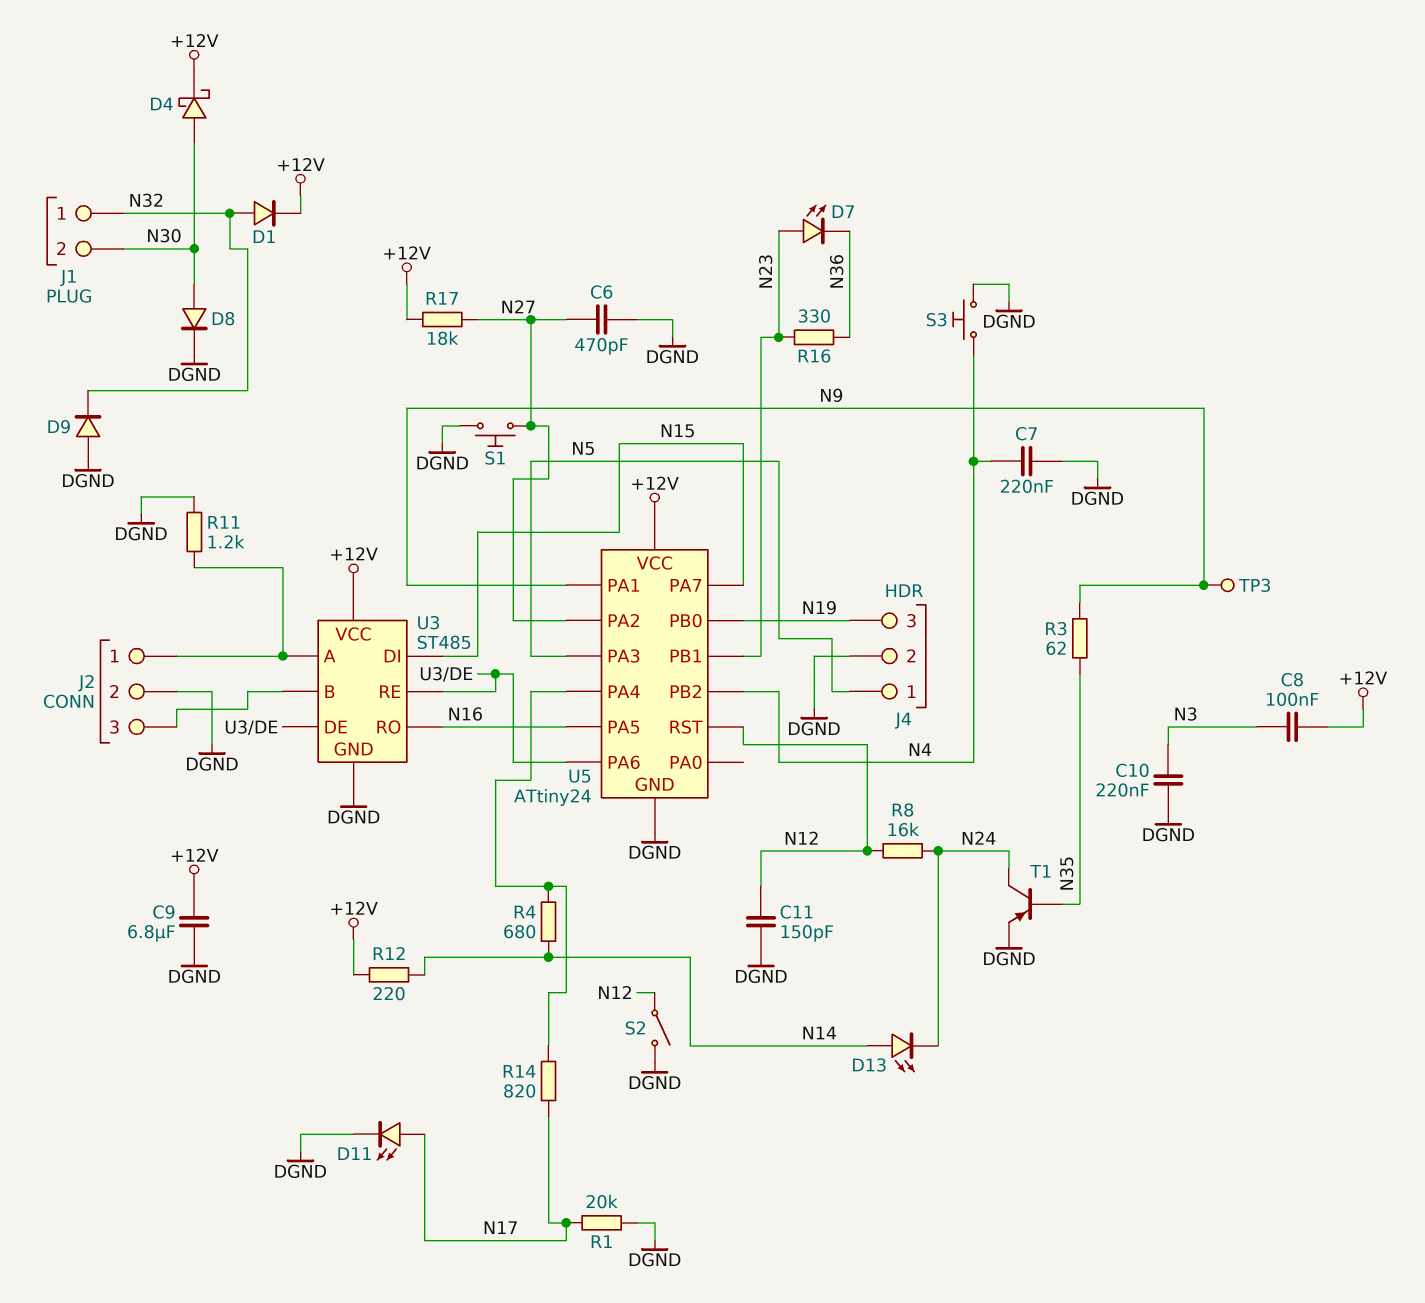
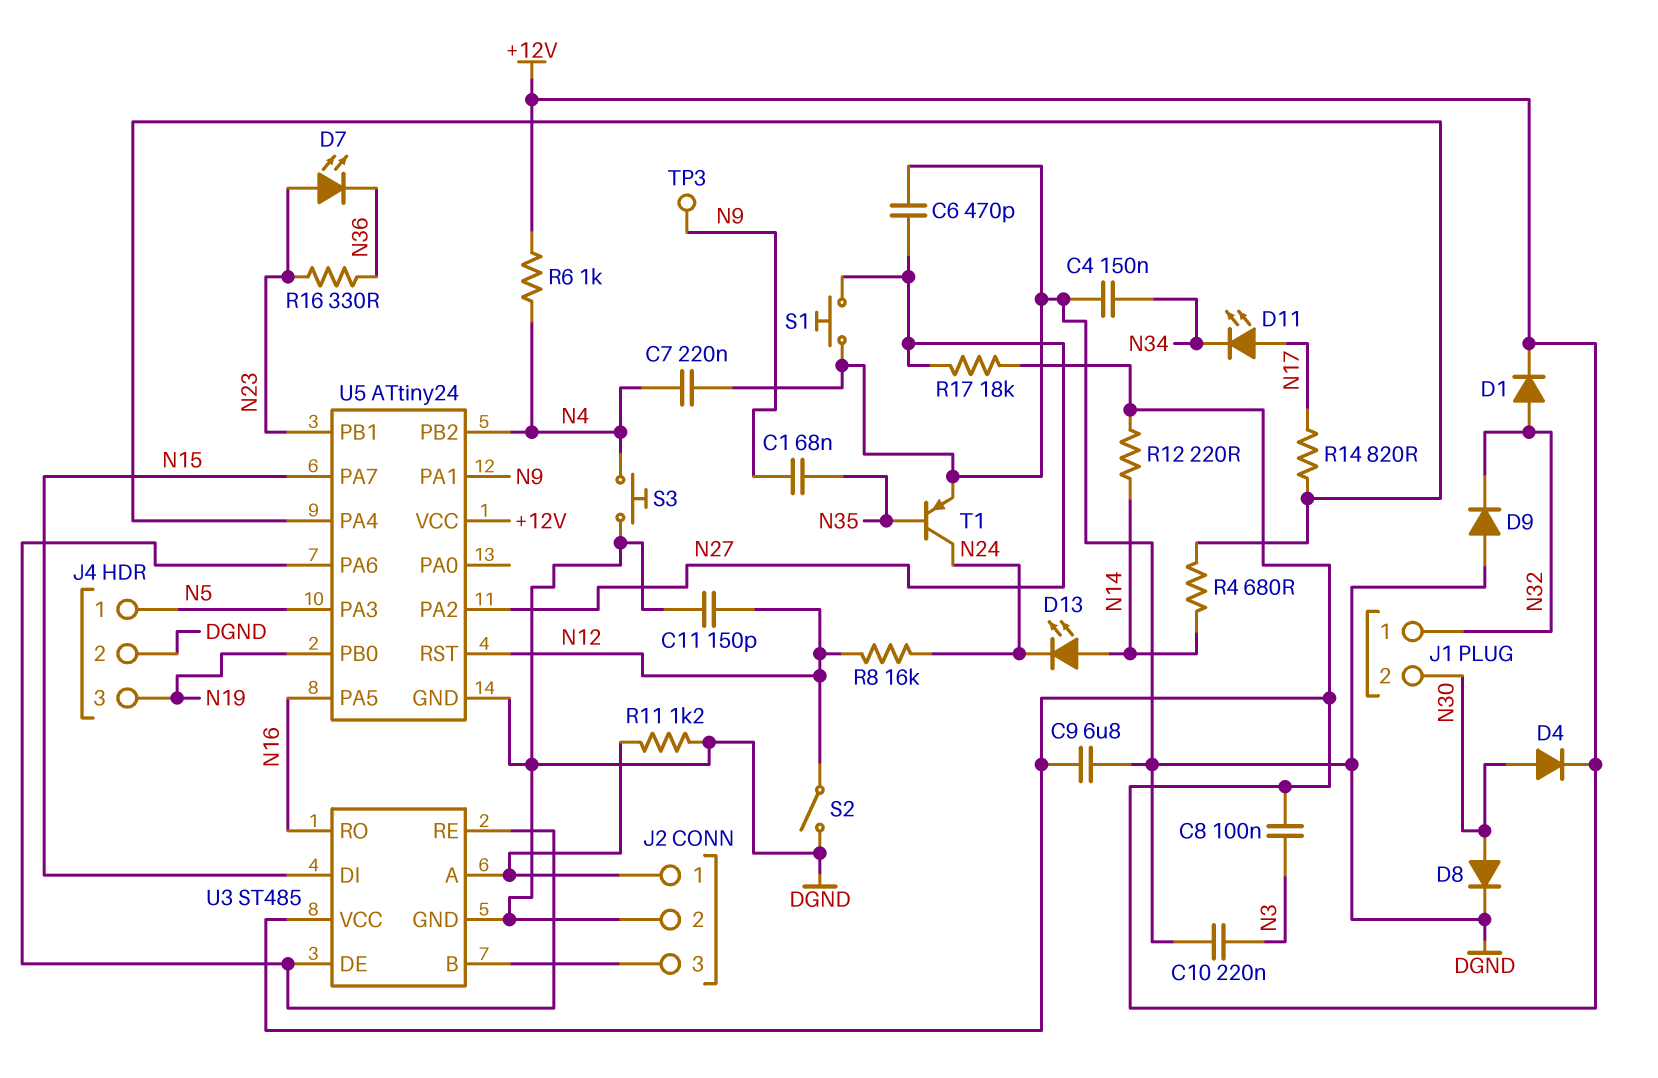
C1: none -> 68nF (N9, N35)
C4: none -> 150nF (DGND, N34)
D4: schottky (A N30, K +12V) -> diode (A N30, K +12V)
D11: LED (A N17, K DGND) -> LED (A N17, K N34)
R1: 20k (DGND, N17) -> none
R3: 62 (N9, N35) -> none
R6: none -> 1k (+12V, N4)

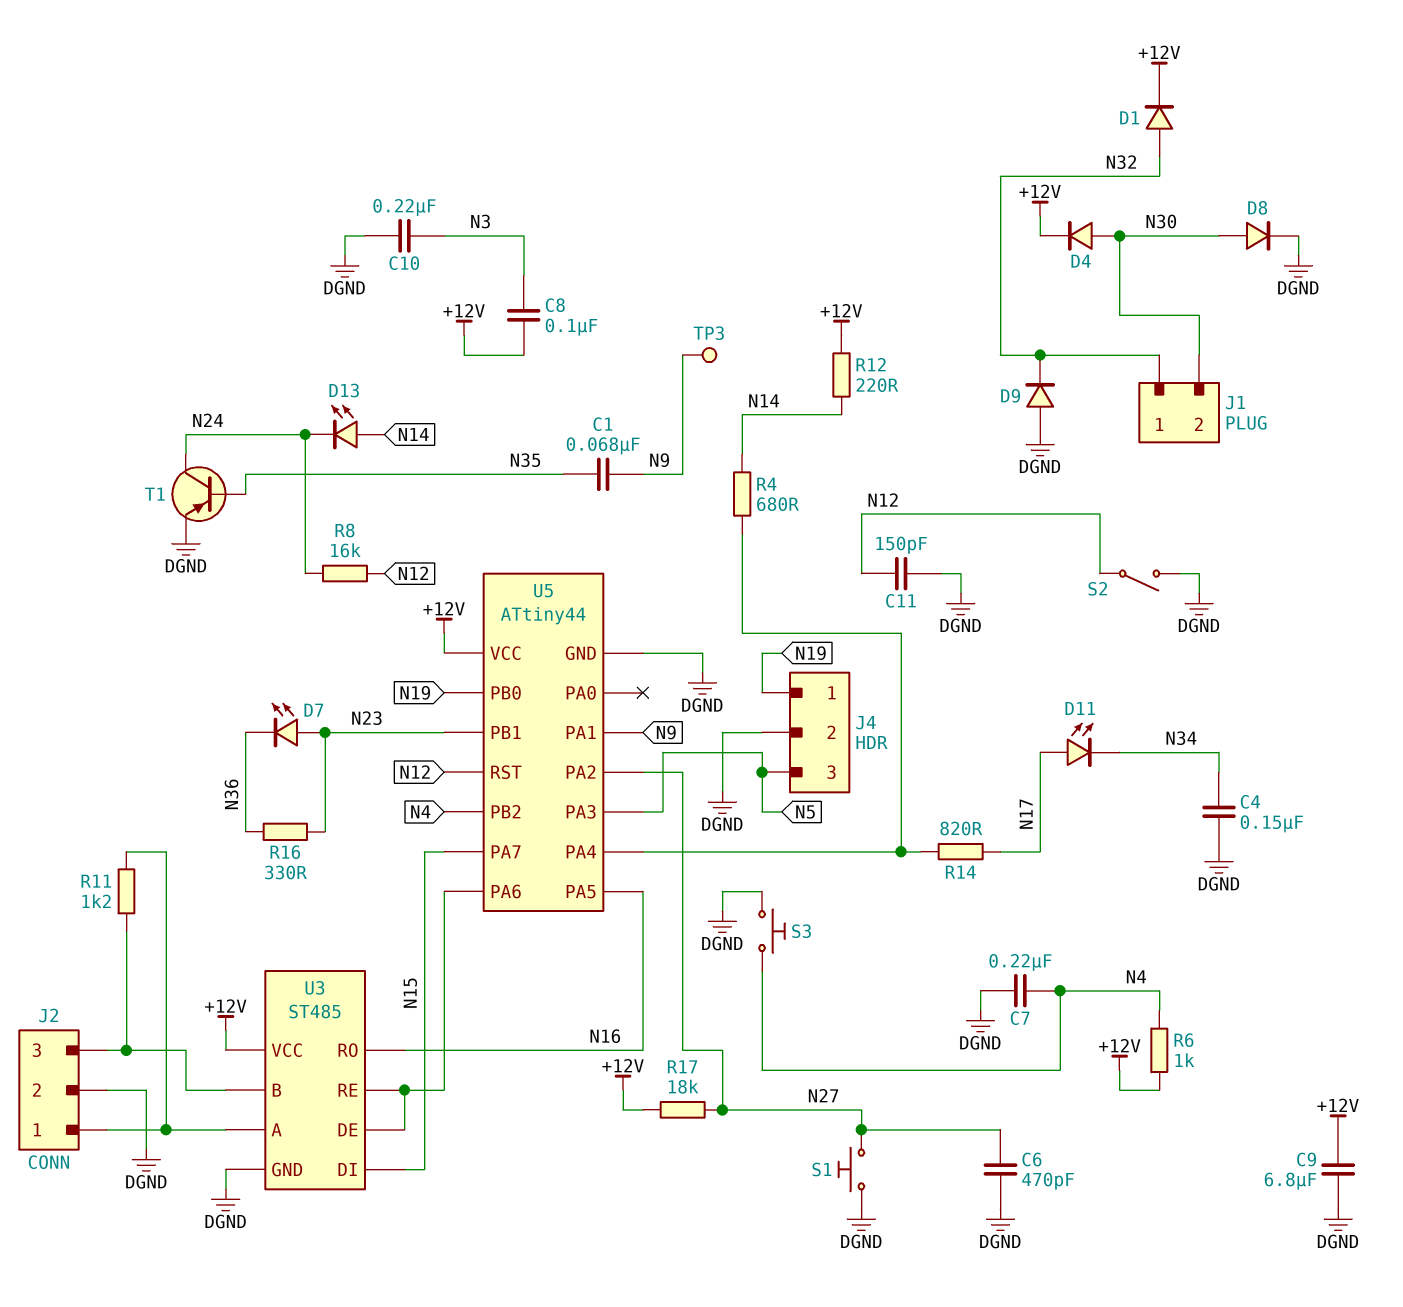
J4 pin 1: N5 -> N19
J4 pin 3: N19 -> N5
R11: 1.2k (DGND, J2/1) -> 1.2k (J2/1, J2/3)
U5: ATtiny24 -> ATtiny44

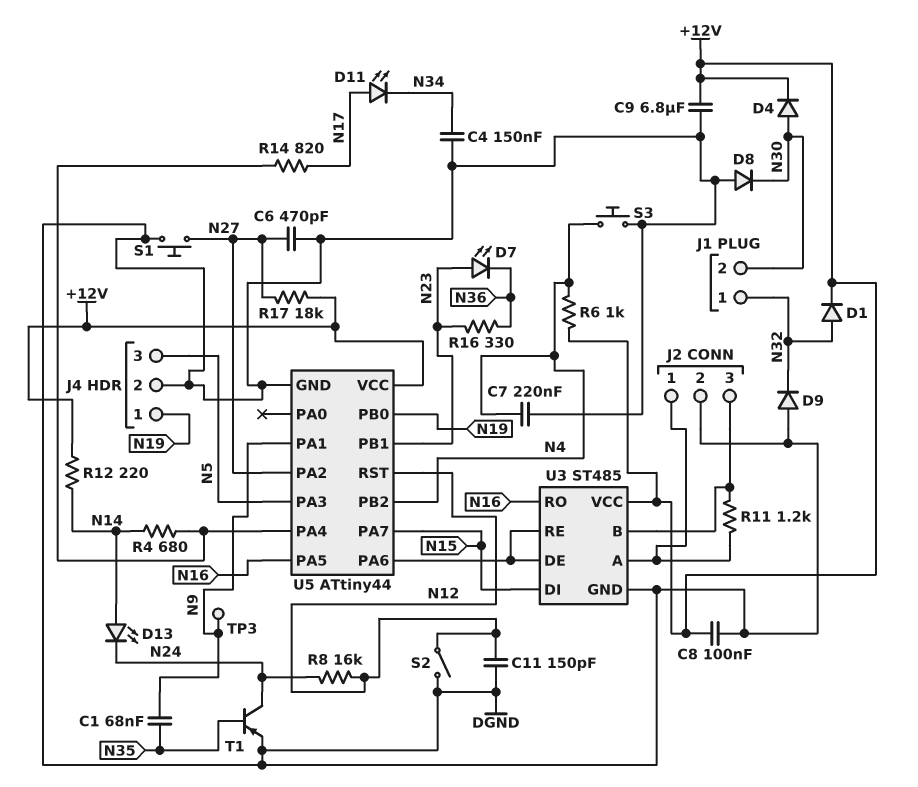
C8: 100nF (+12V, N3) -> 100nF (+12V, DGND)
C10: 220nF (DGND, N3) -> none
D8: diode (A N30, K DGND) -> diode (A DGND, K N30)

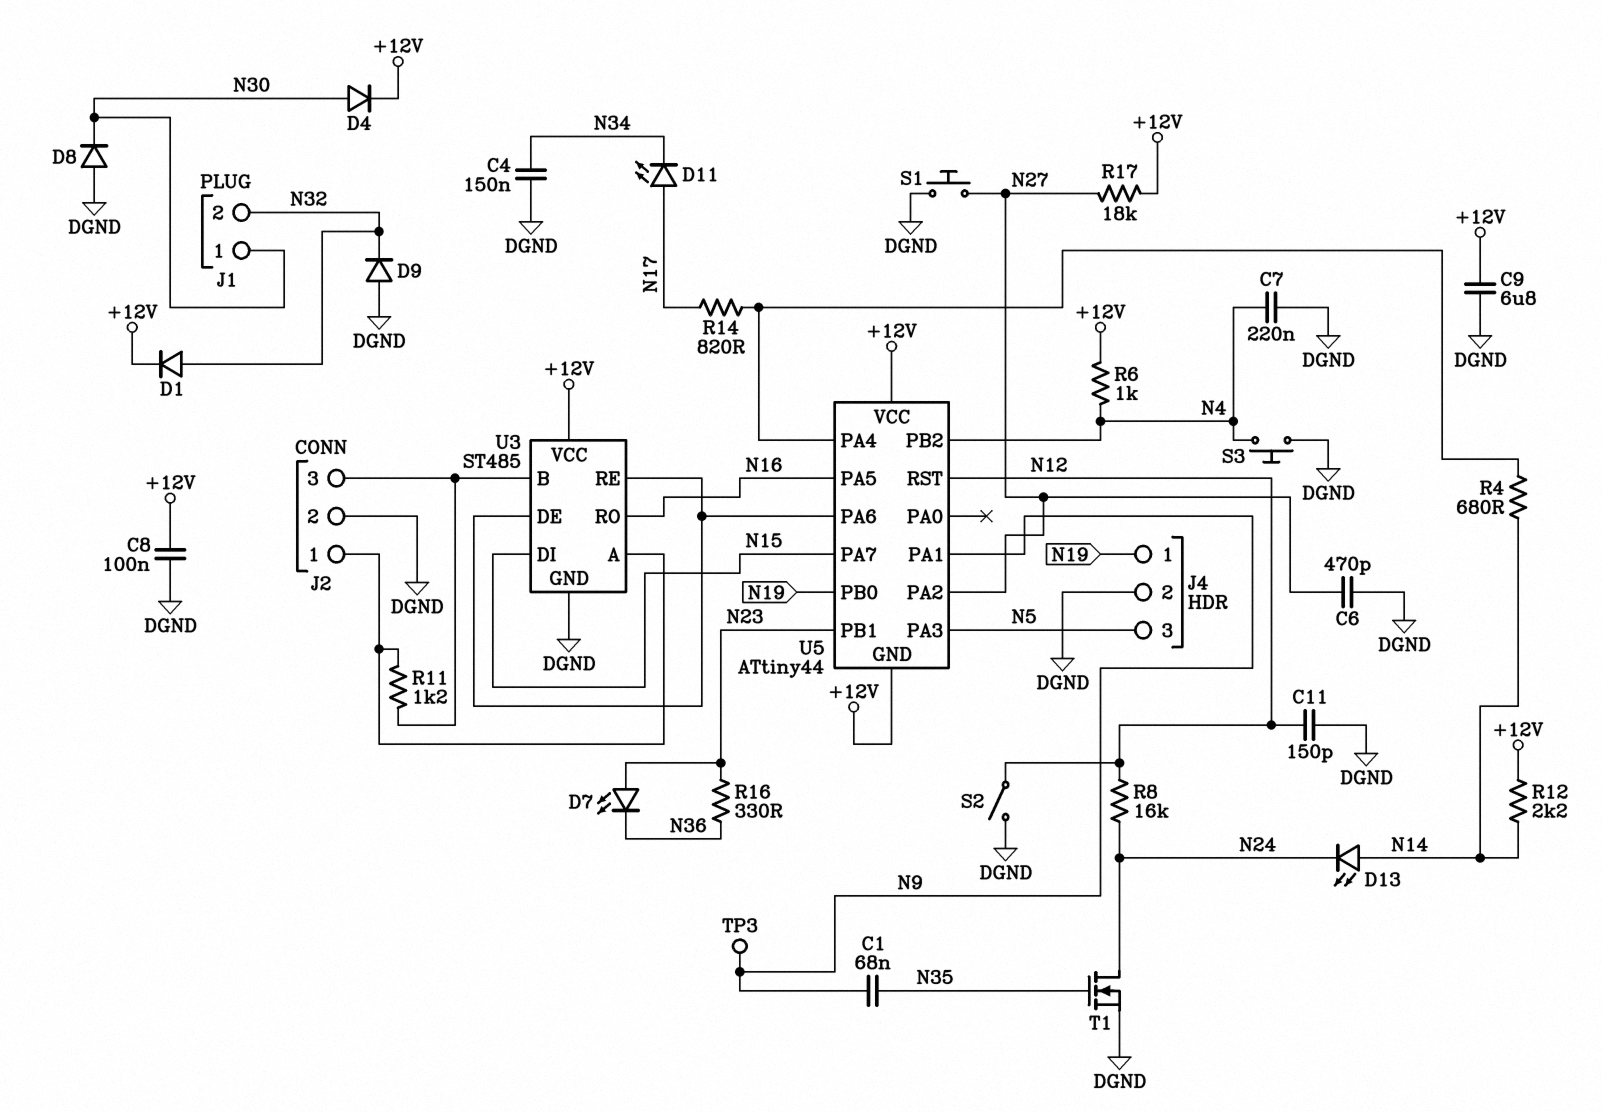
J1 pin 1: N32 -> N30
J1 pin 2: N30 -> N32
R12: 220 (+12V, N14) -> 2.2k (+12V, N14)
T1: PNP (B N35, C N24, E DGND) -> NMOS (G N35, D N24, S DGND)
U5 pin GND: DGND -> +12V

